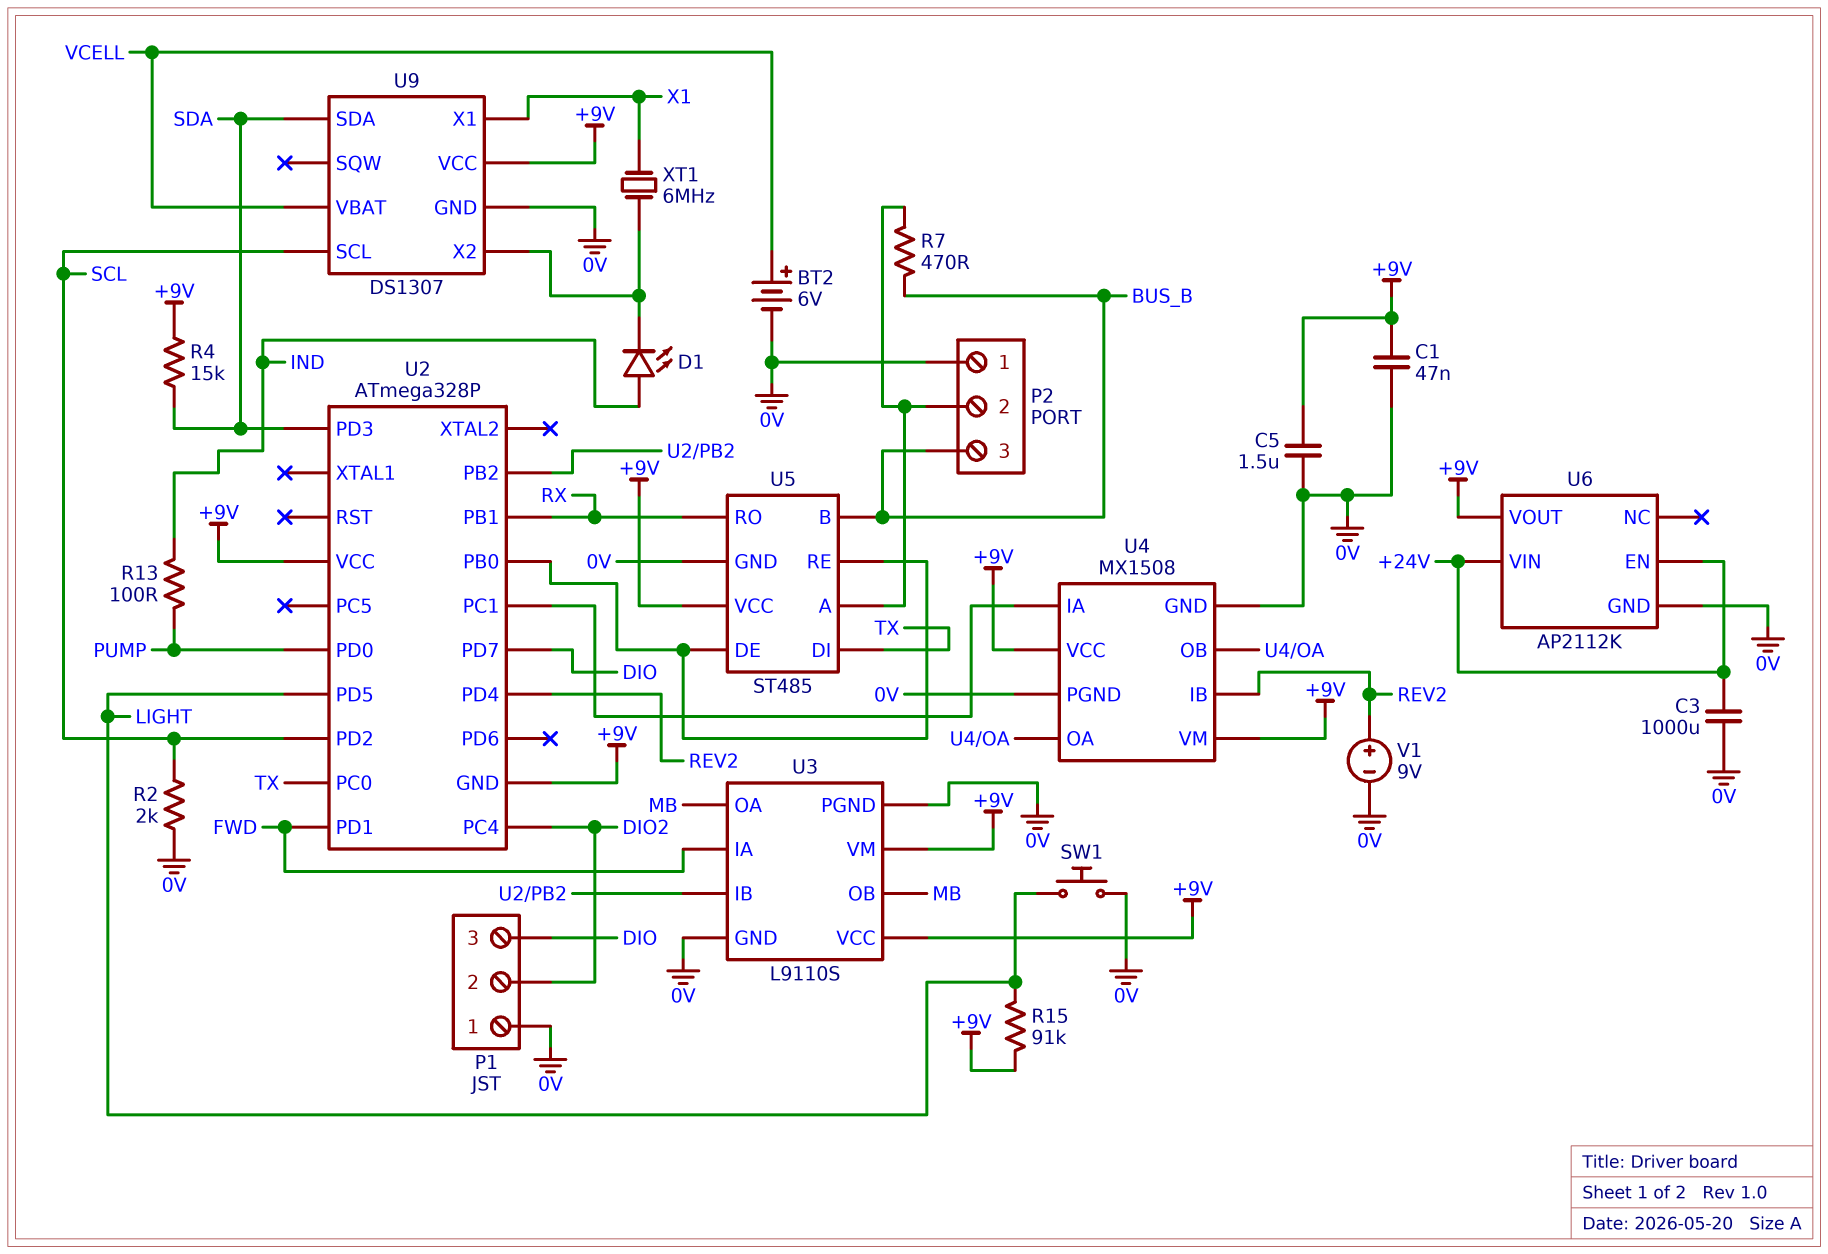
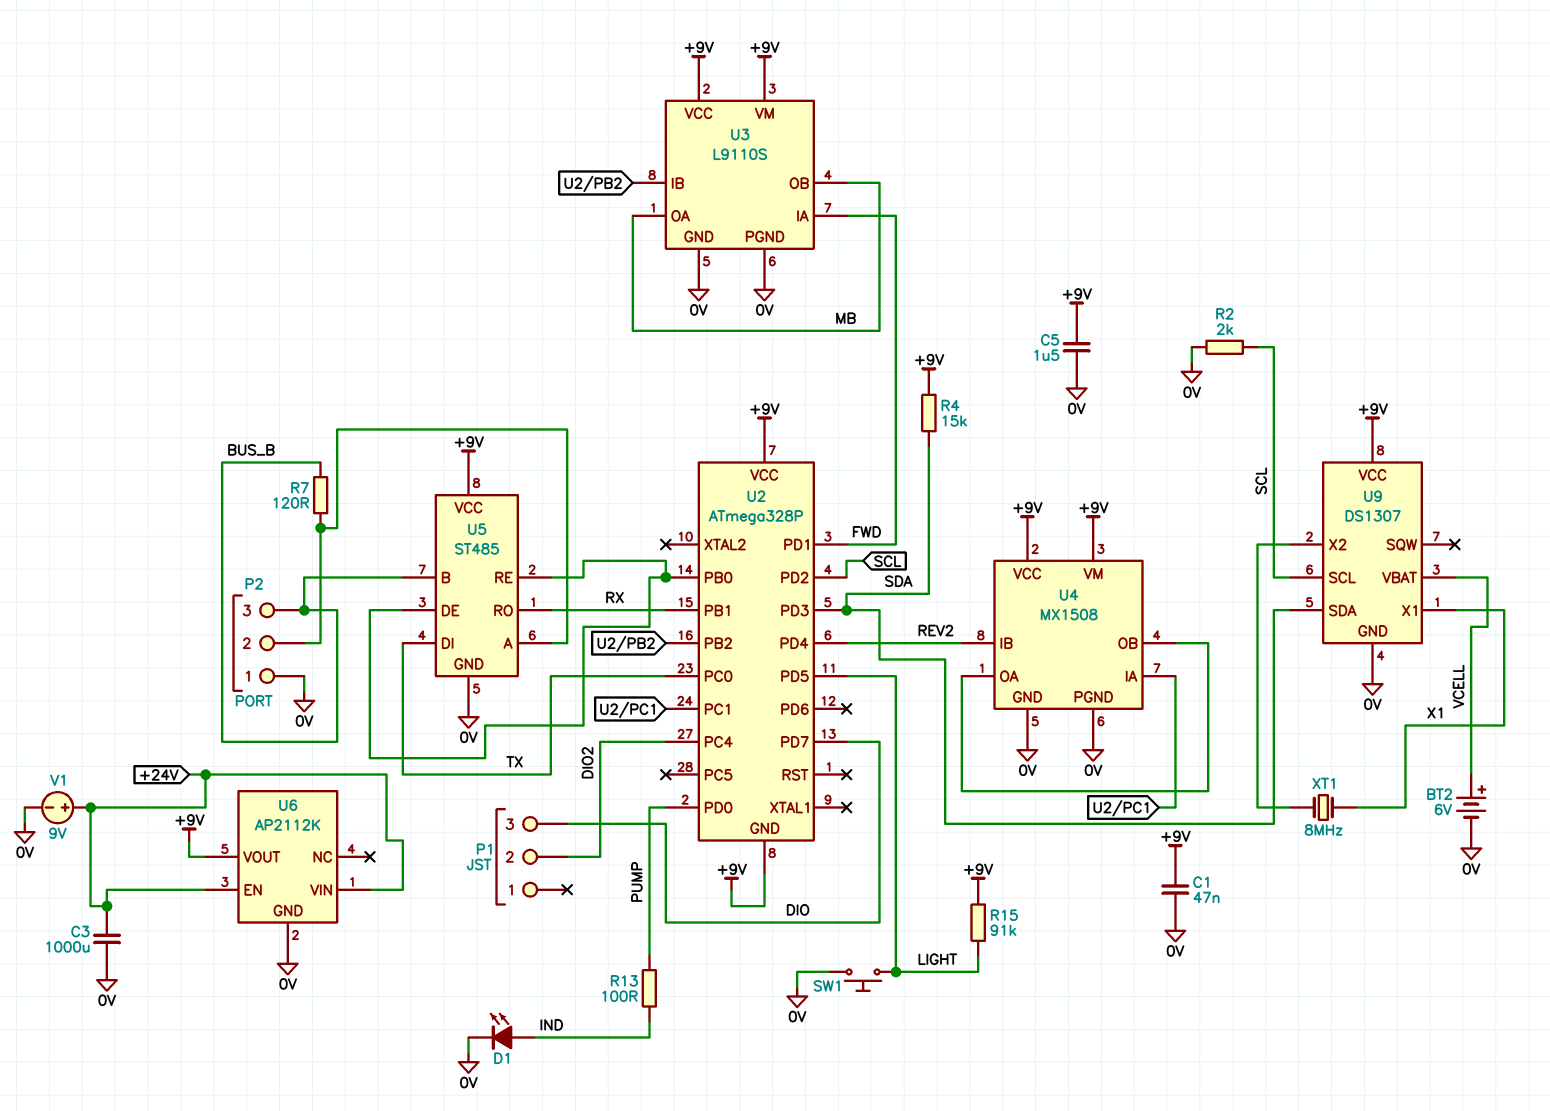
D1: LED (A IND, K U9/X2) -> LED (A IND, K 0V)
P1 pin 1: 0V -> none
R7: 470 (BUS_B, P2/2) -> 120 (BUS_B, P2/2)
V1: 9V (plus REV2, minus 0V) -> 9V (plus +24V, minus 0V)
XT1: 6MHz (U9/X2, X1) -> 8MHz (U9/X2, X1)

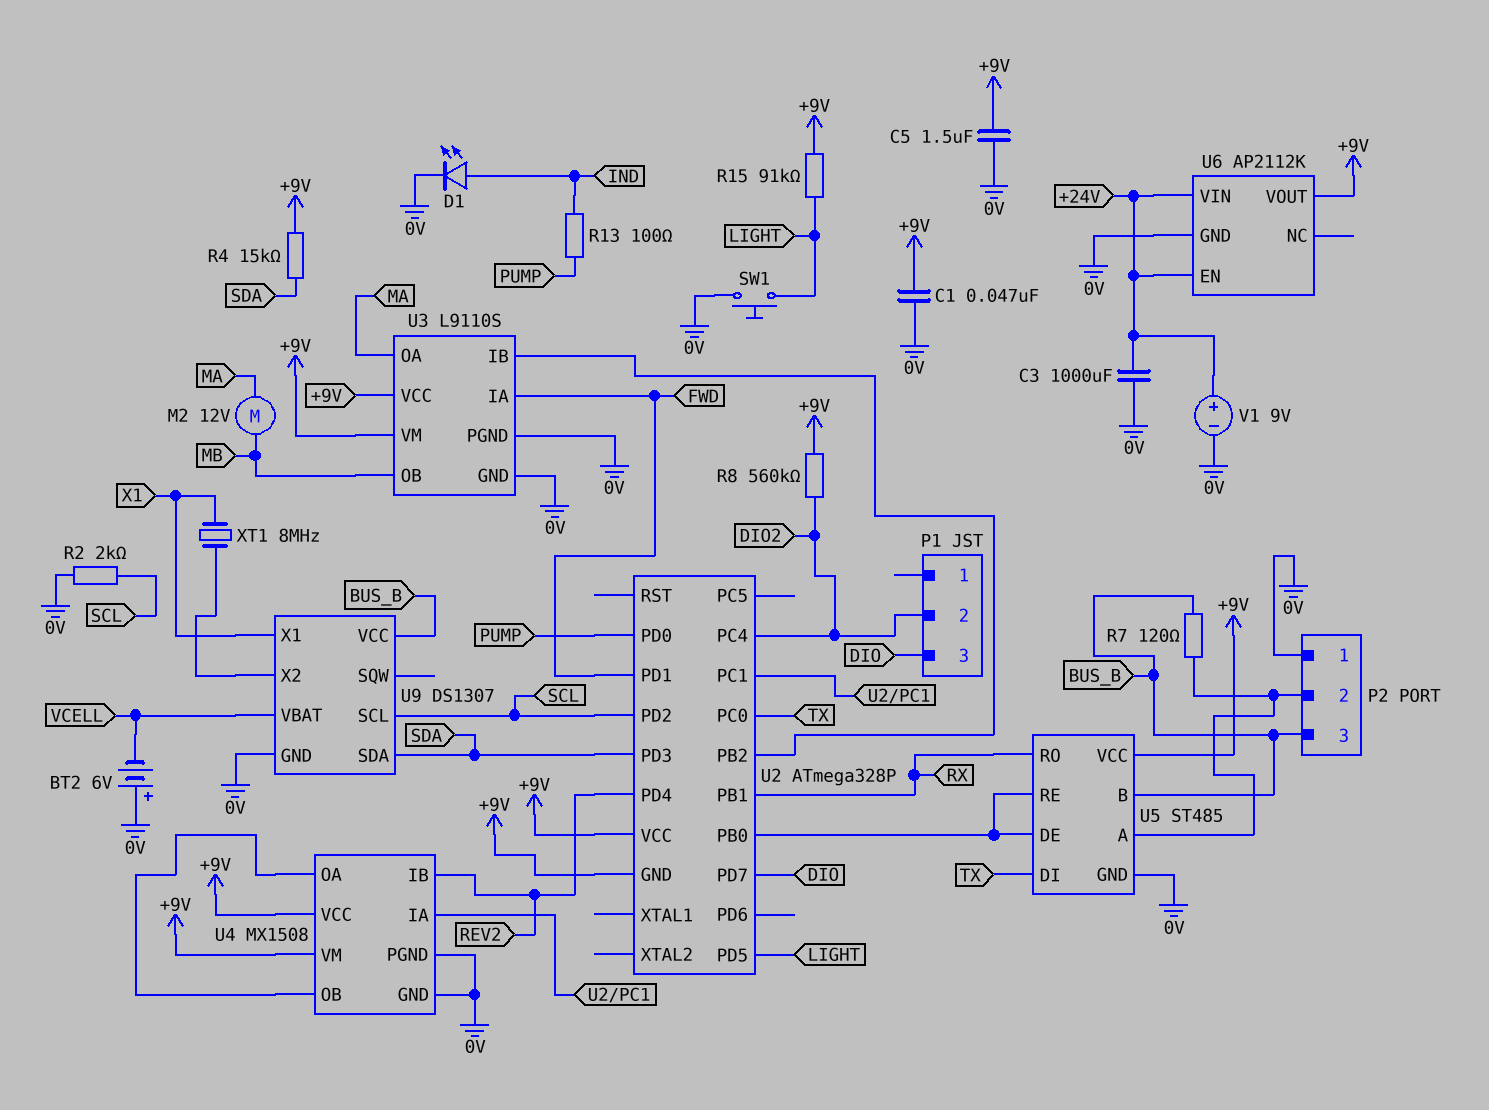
BT2: 6V (plus VCELL, minus 0V) -> 6V (plus 0V, minus VCELL)
M2: none -> motor 12V (MA, MB)
R8: none -> 560k (+9V, DIO2)
U3 pin OA: MB -> MA
U9 pin VCC: +9V -> BUS_B

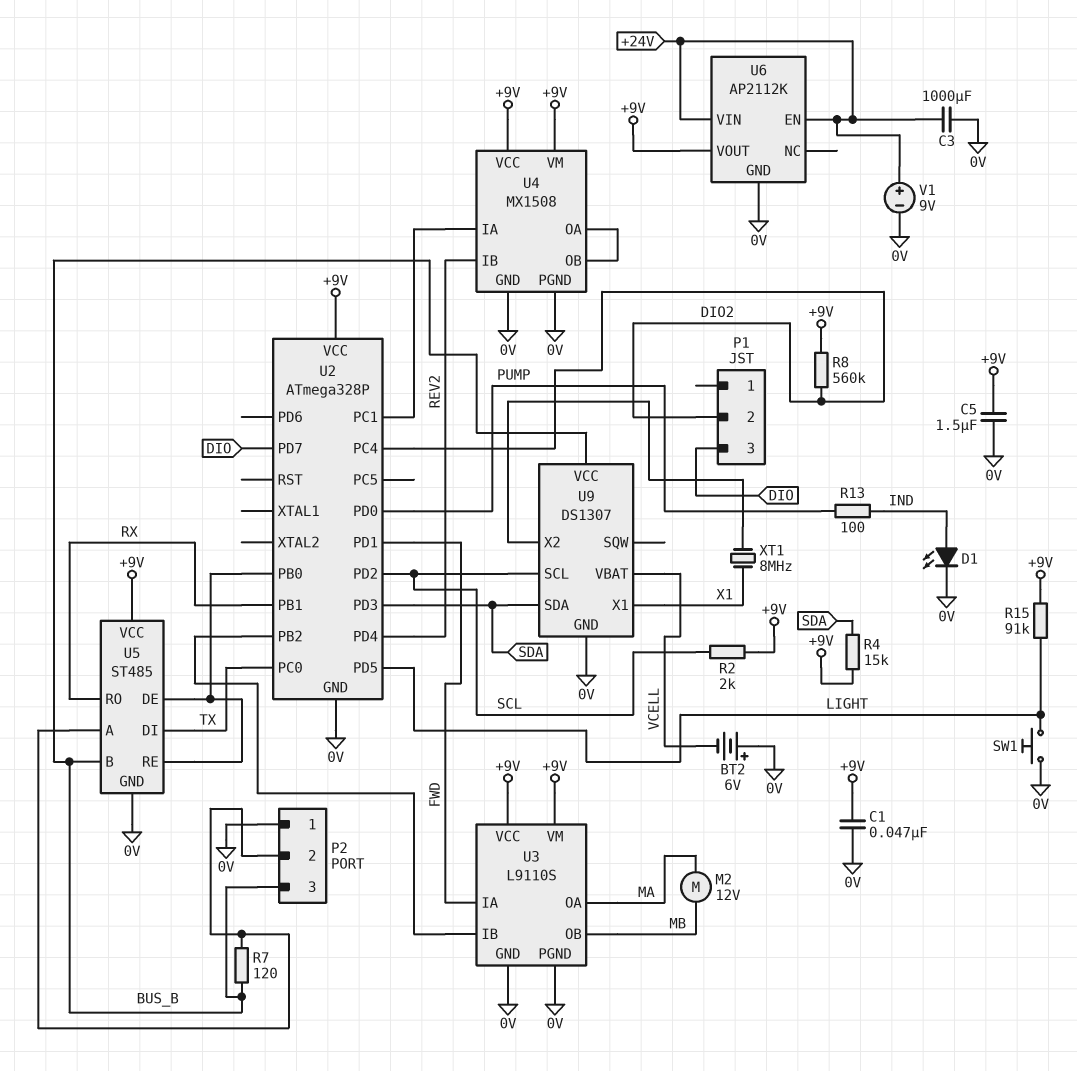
R2: 2k (0V, SCL) -> 2k (+9V, SCL)
U2 pin GND: +9V -> 0V

